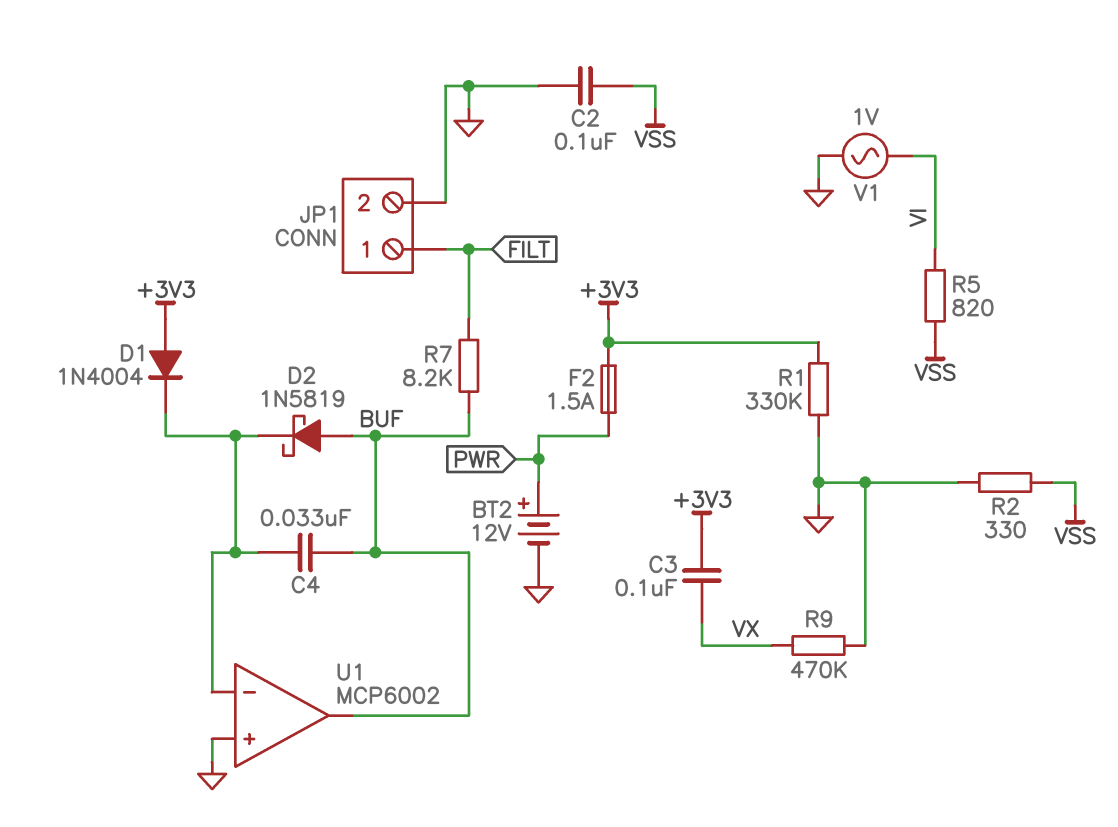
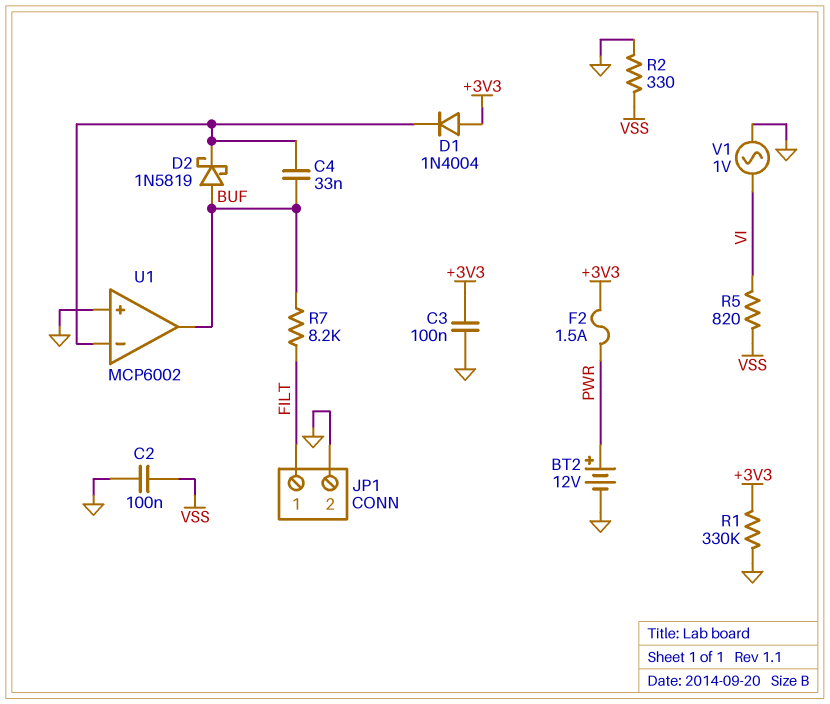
C3: 100nF (+3V3, VX) -> 100nF (+3V3, GND)
R9: 470k (GND, VX) -> none

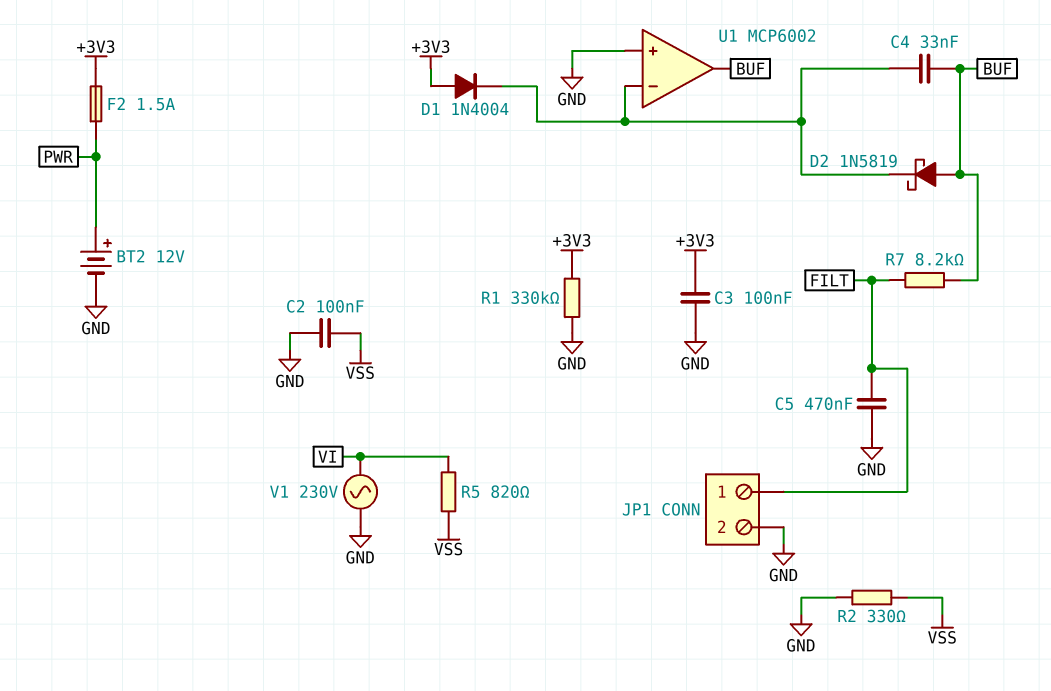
C5: none -> 470nF (FILT, GND)
V1: AC 1V (GND, VI) -> AC 230V (GND, VI)

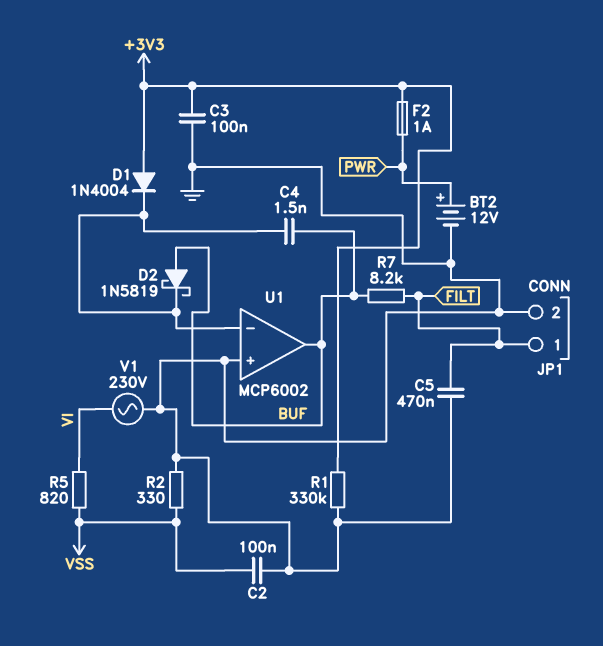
C4: 33nF (BUF, U1/in-) -> 1.5nF (BUF, U1/in-)
F2: 1.5A (+3V3, PWR) -> 1A (+3V3, PWR)

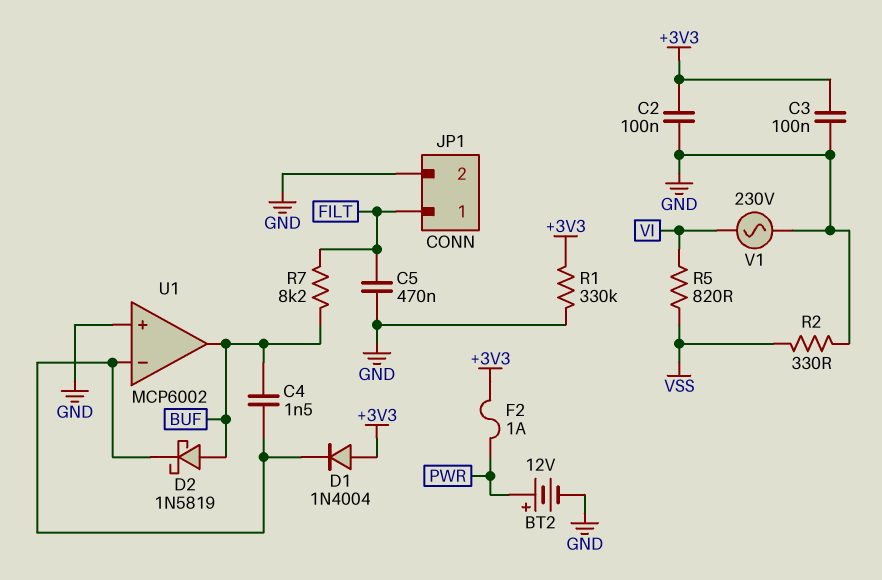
C2: 100nF (GND, VSS) -> 100nF (+3V3, GND)

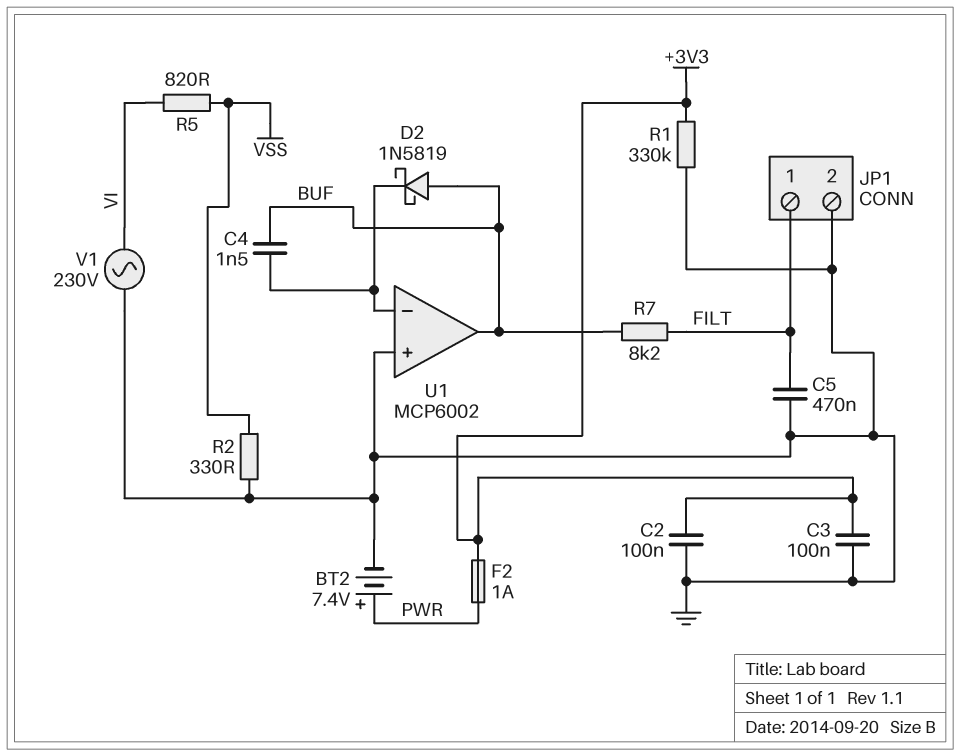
BT2: 12V (plus PWR, minus GND) -> 7.4V (plus PWR, minus GND)
D1: diode 1N4004 (A +3V3, K U1/in-) -> none

